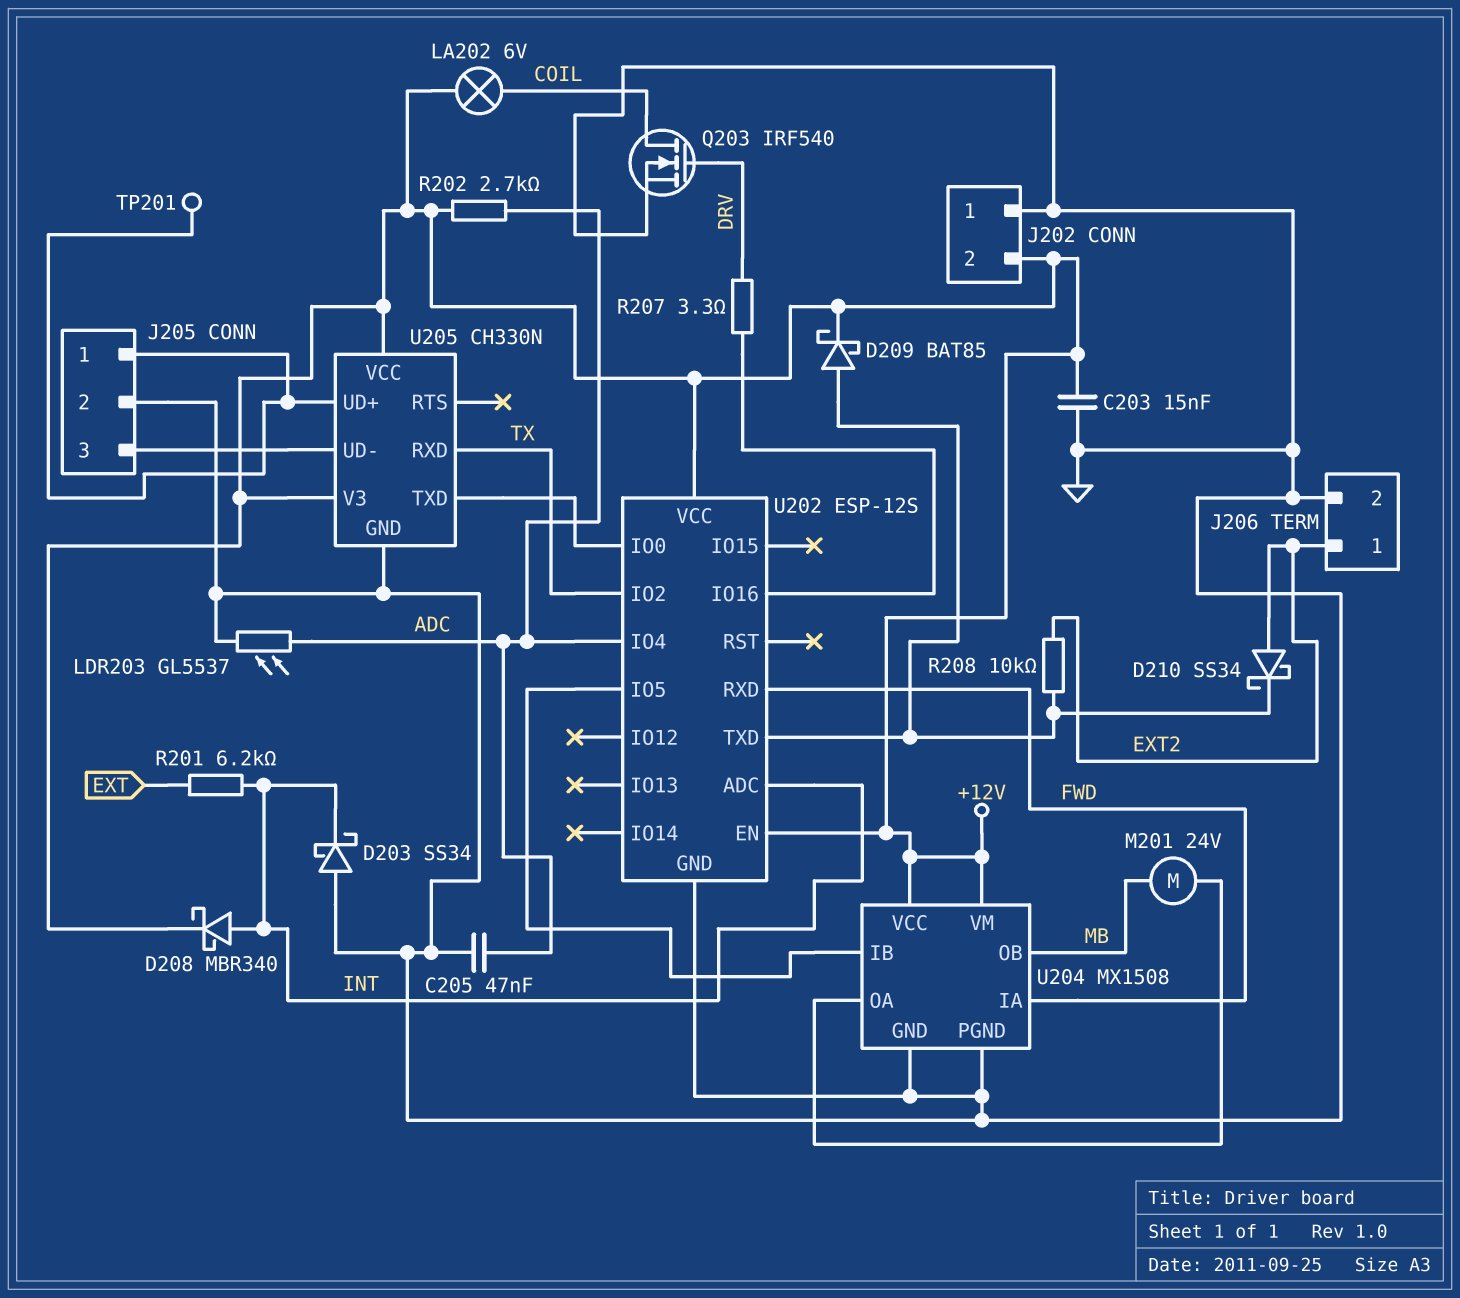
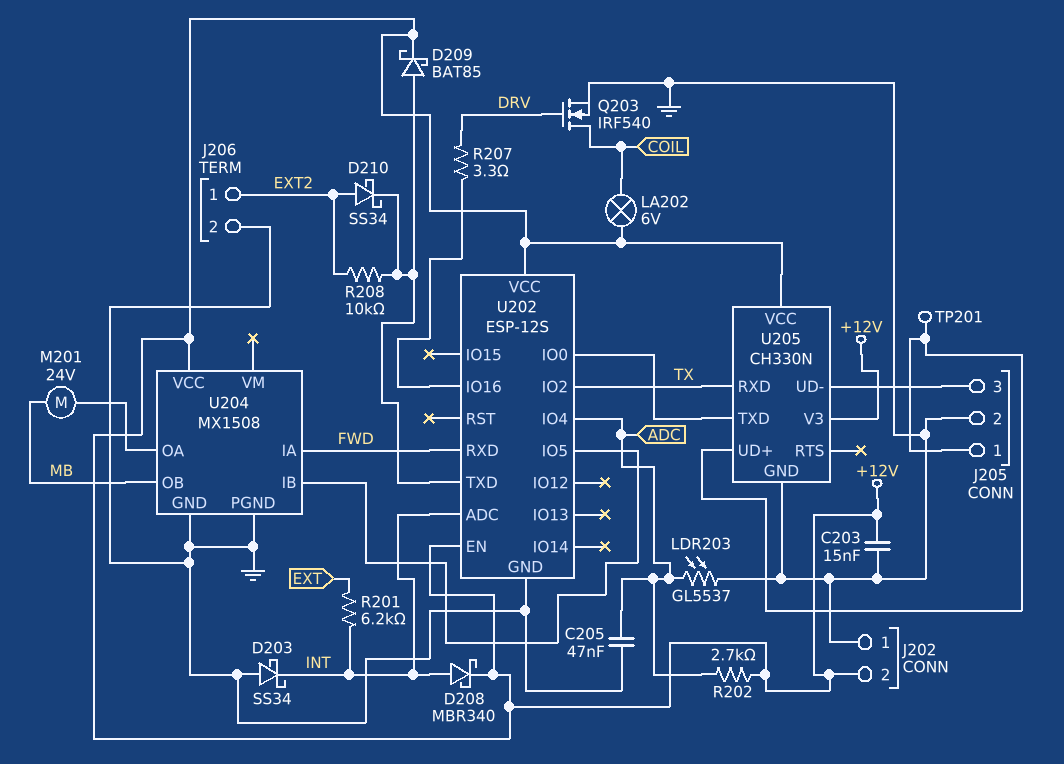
U204 pin VM: +12V -> none

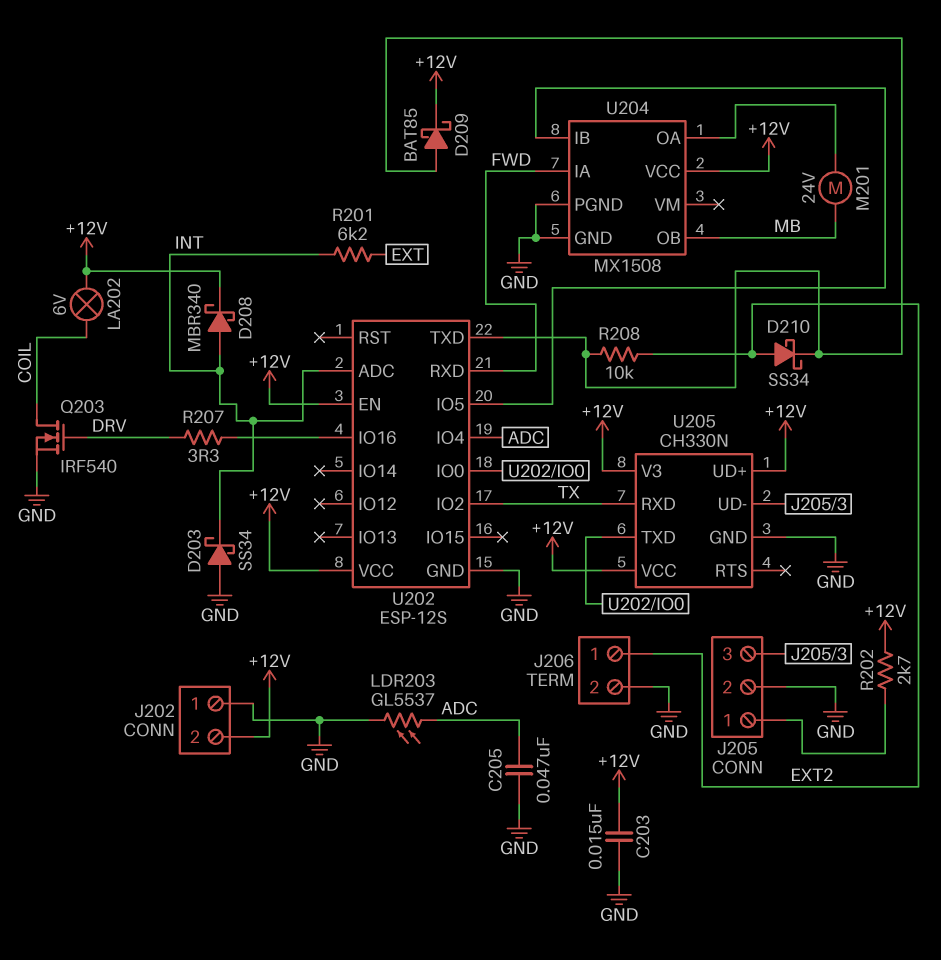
R202: 2.7k (+12V, ADC) -> 2.7k (+12V, J205/1)
TP201: test point (J205/1) -> none
U205 pin UD+: J205/1 -> +12V

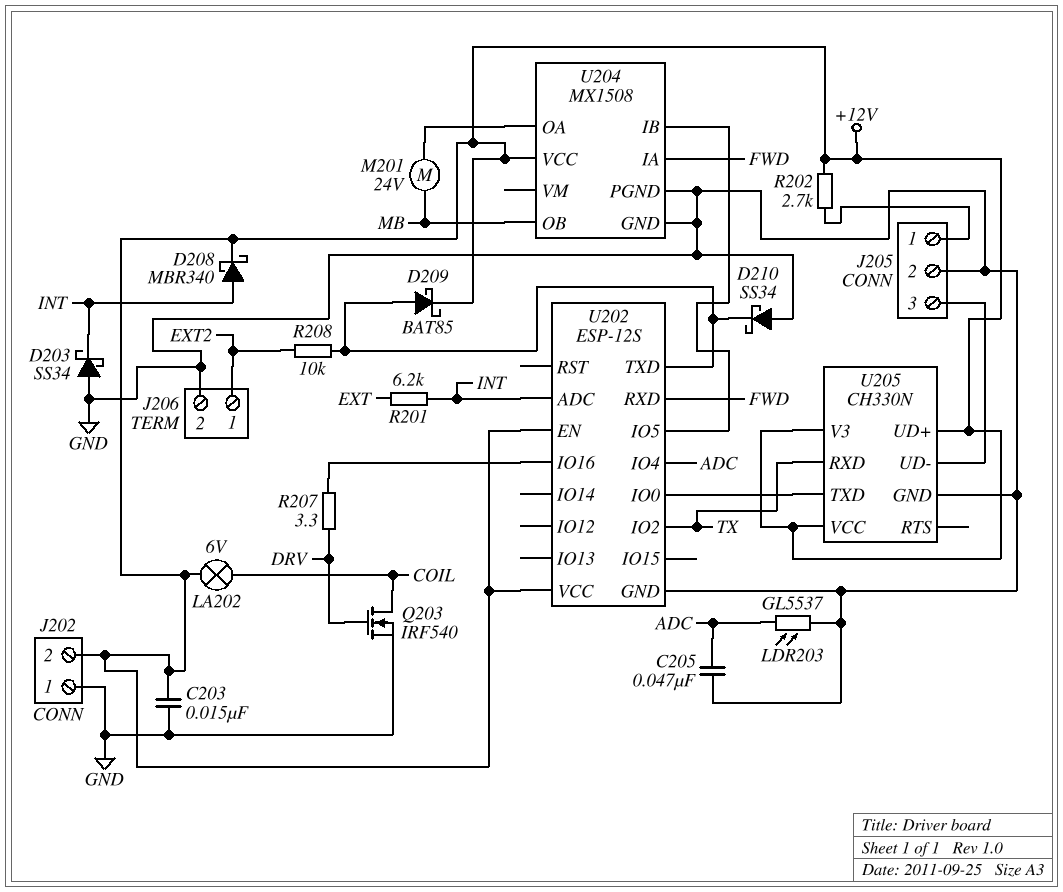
D210: schottky SS34 (A EXT2, K U202/TXD) -> schottky SS34 (A GND, K U202/TXD)

